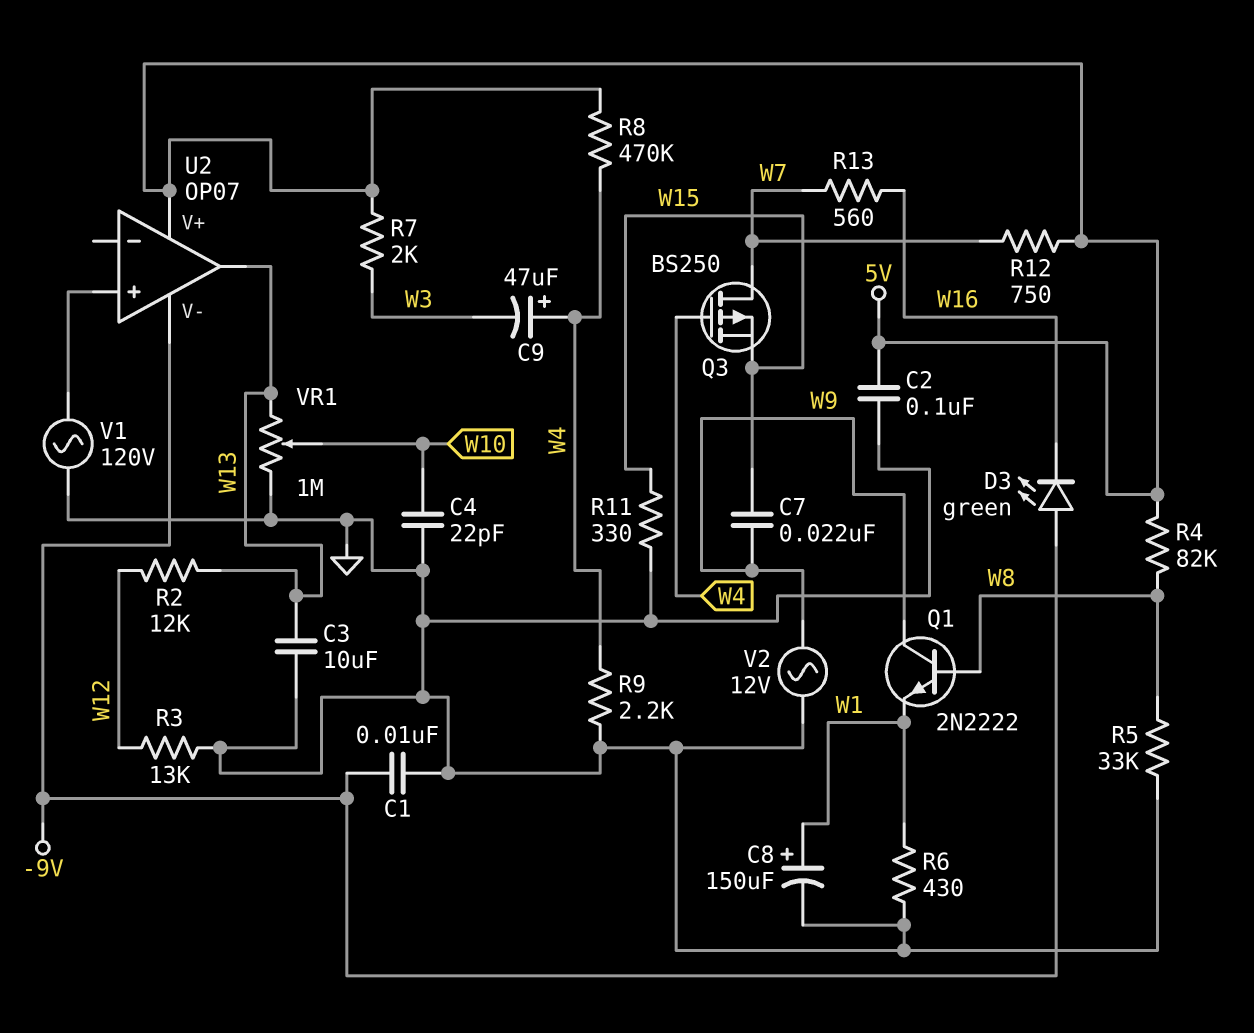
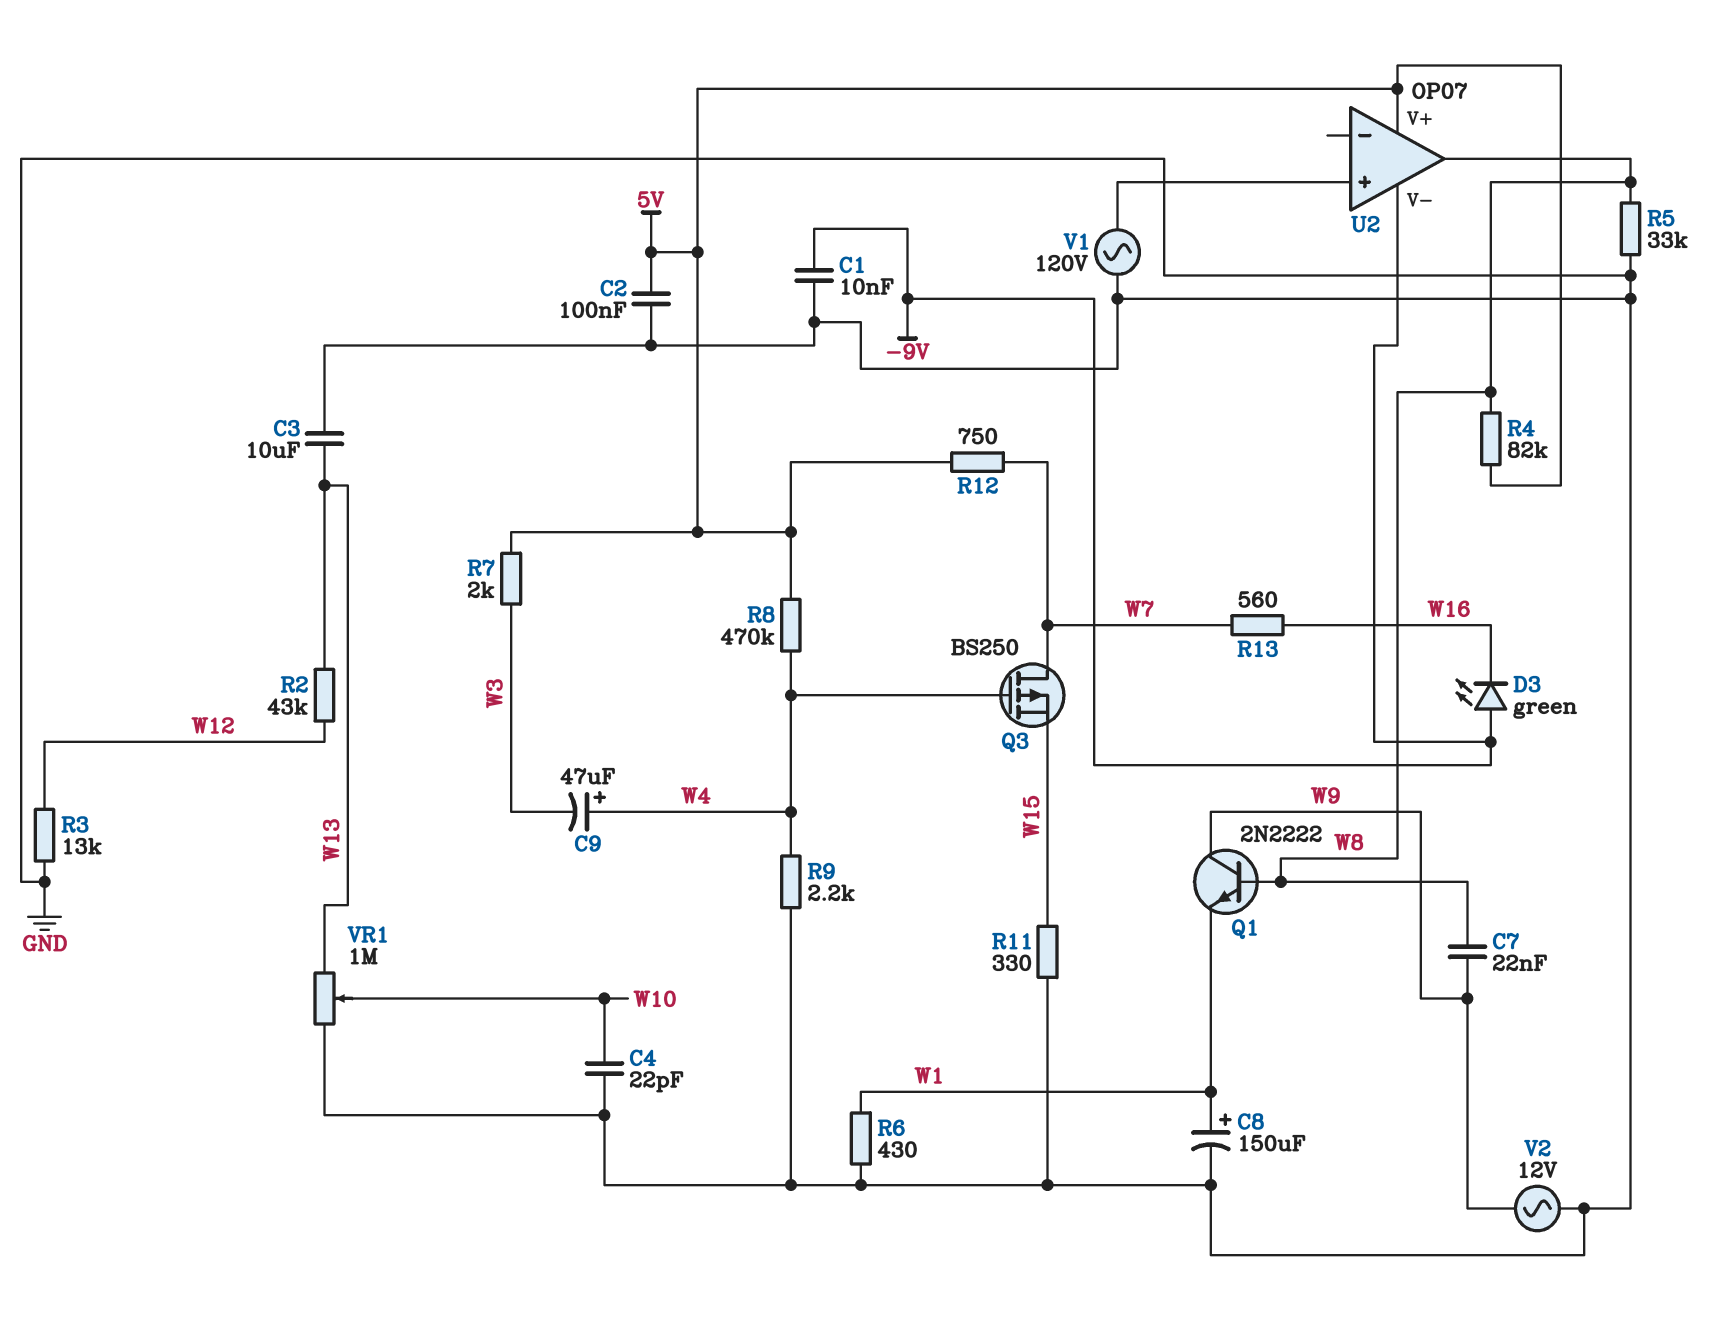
C7: 22nF (W9, W15) -> 22nF (W8, W9)
R2: 12k (W12, W13) -> 43k (W12, W13)
U2 pin out: W13 -> W8

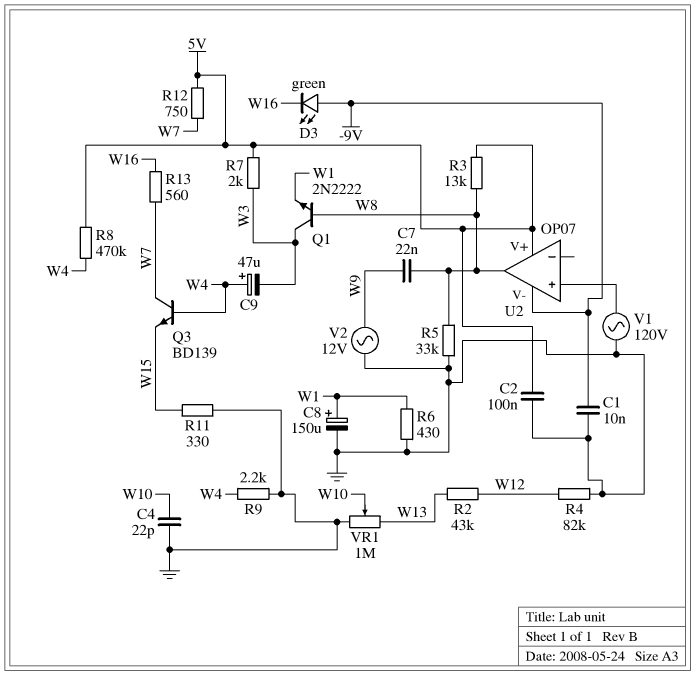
C3: 10uF (GND, W13) -> none
Q1: NPN 2N2222 (B W8, C W9, E W1) -> NPN 2N2222 (B W8, C W3, E W1)
Q3: PMOS BS250 (G W4, D W7, S W15) -> NPN BD139 (B W4, C W7, E W15)
R3: 13k (GND, W12) -> 13k (5V, W8)
R4: 82k (5V, W8) -> 82k (GND, W12)

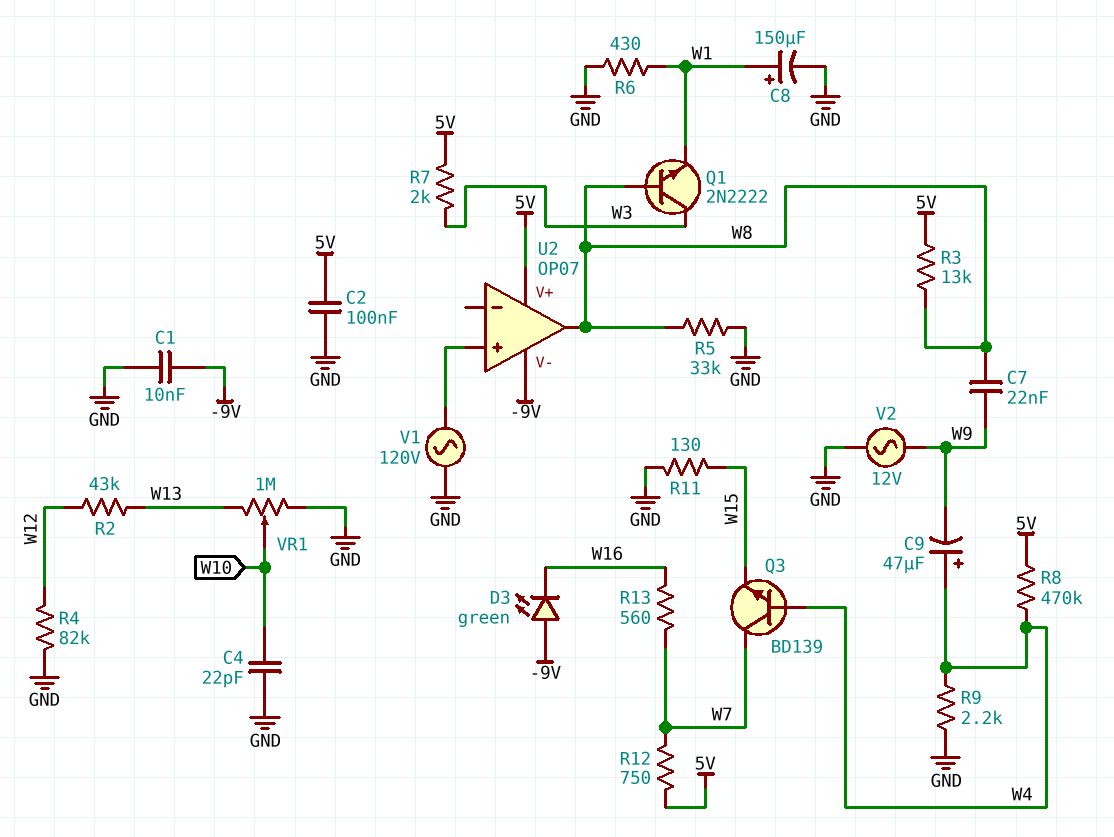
C9: 47uF (plus W4, minus W3) -> 47uF (plus W4, minus W9)
R11: 330 (GND, W15) -> 130 (GND, W15)

